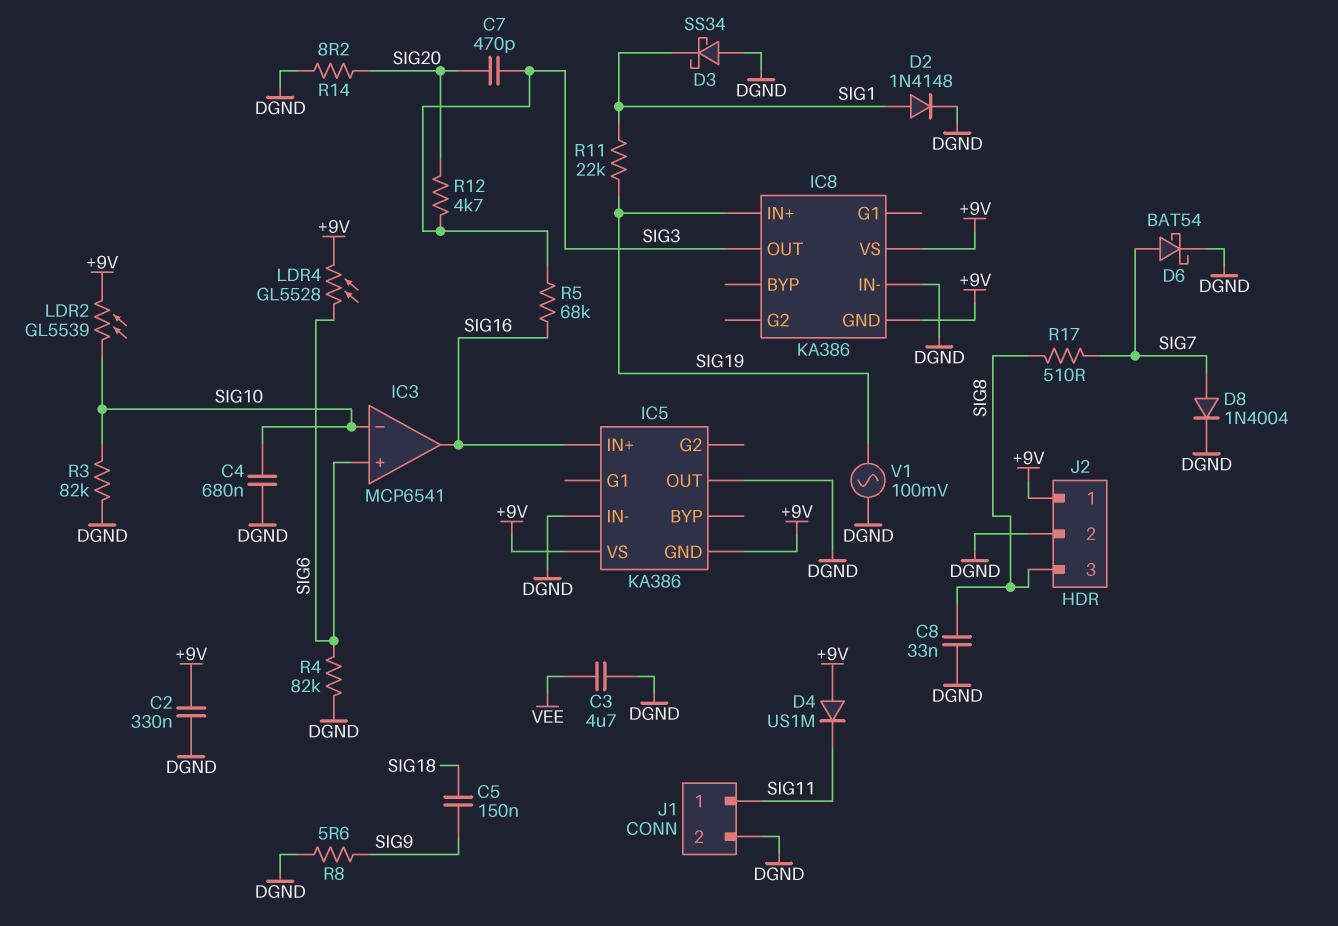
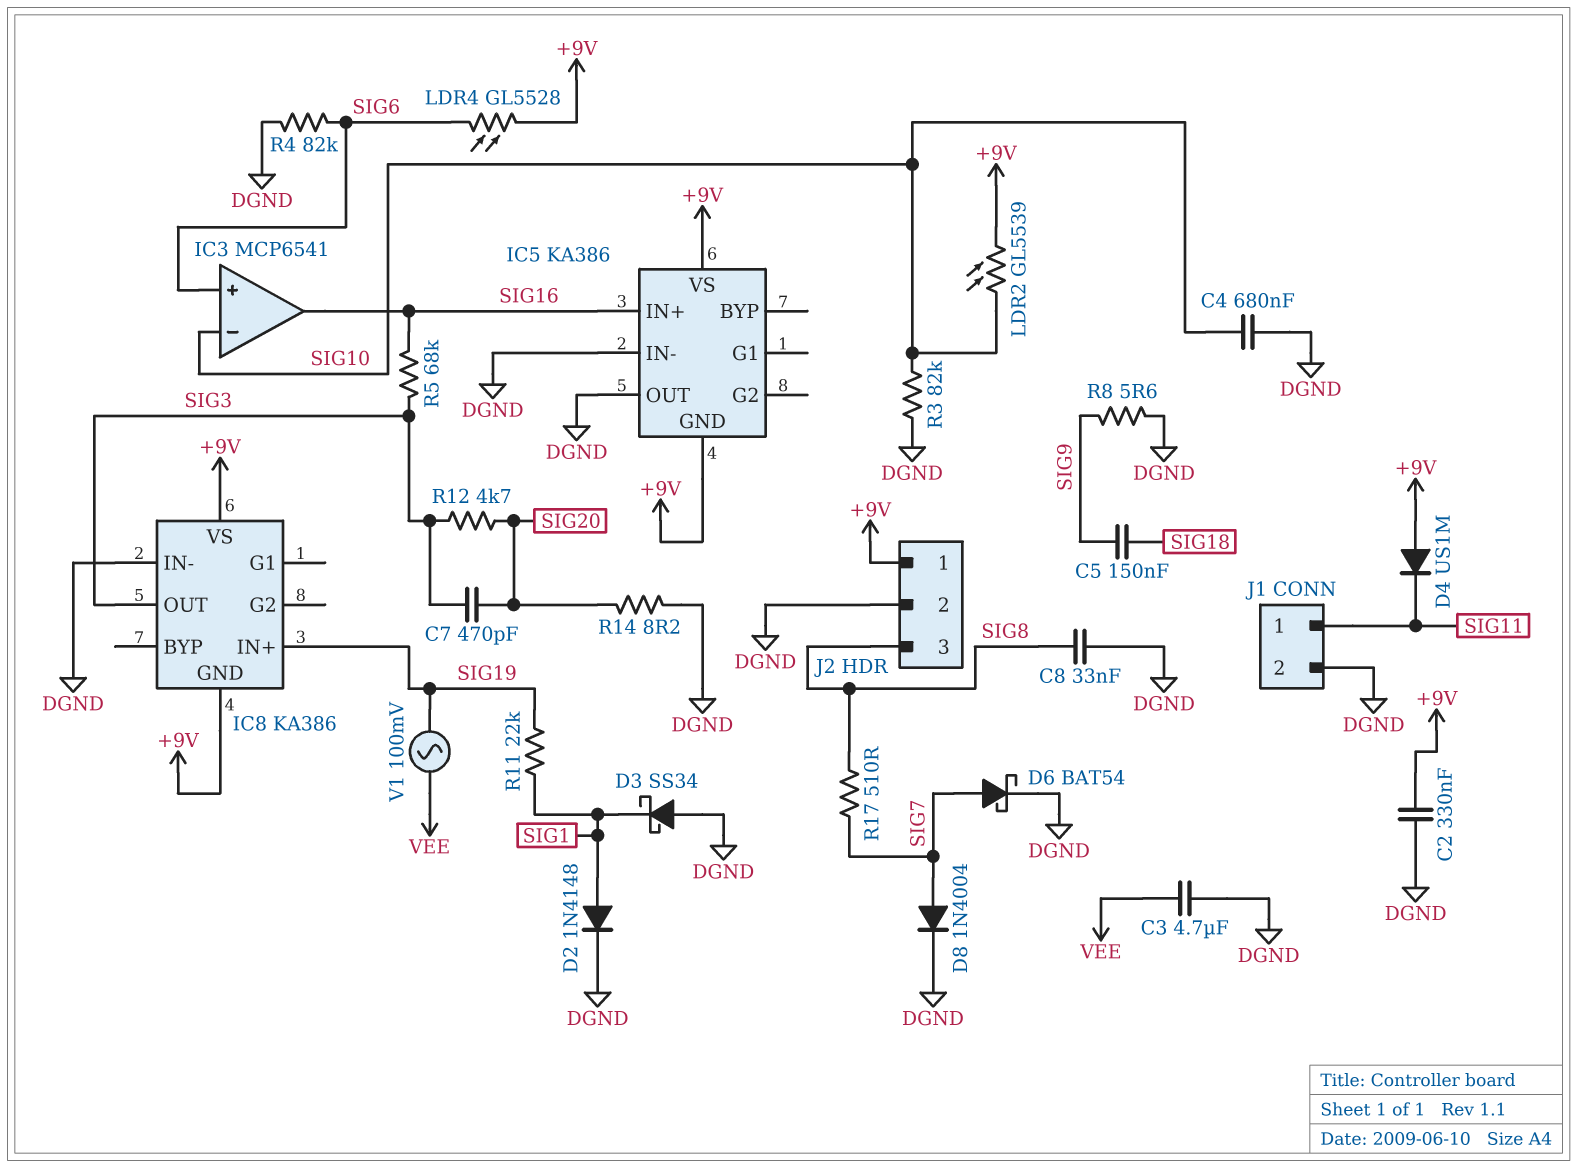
V1: AC 100mV (DGND, SIG19) -> AC 100mV (SIG19, VEE)

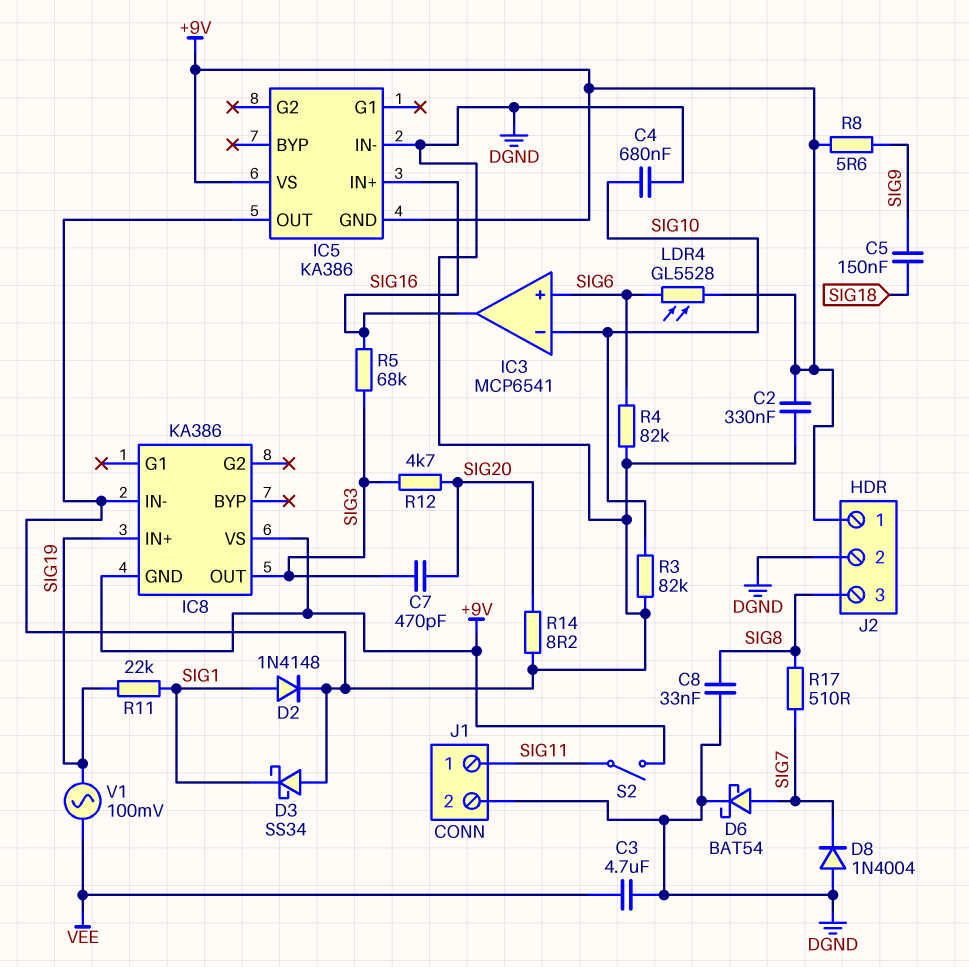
D4: diode US1M (A +9V, K SIG11) -> none
D8: diode 1N4004 (A SIG7, K DGND) -> diode 1N4004 (A DGND, K SIG7)
LDR2: GL5539 (+9V, SIG10) -> none
R8: 5.6 (DGND, SIG9) -> 5.6 (+9V, SIG9)
S2: none -> switch (+9V, SIG11)

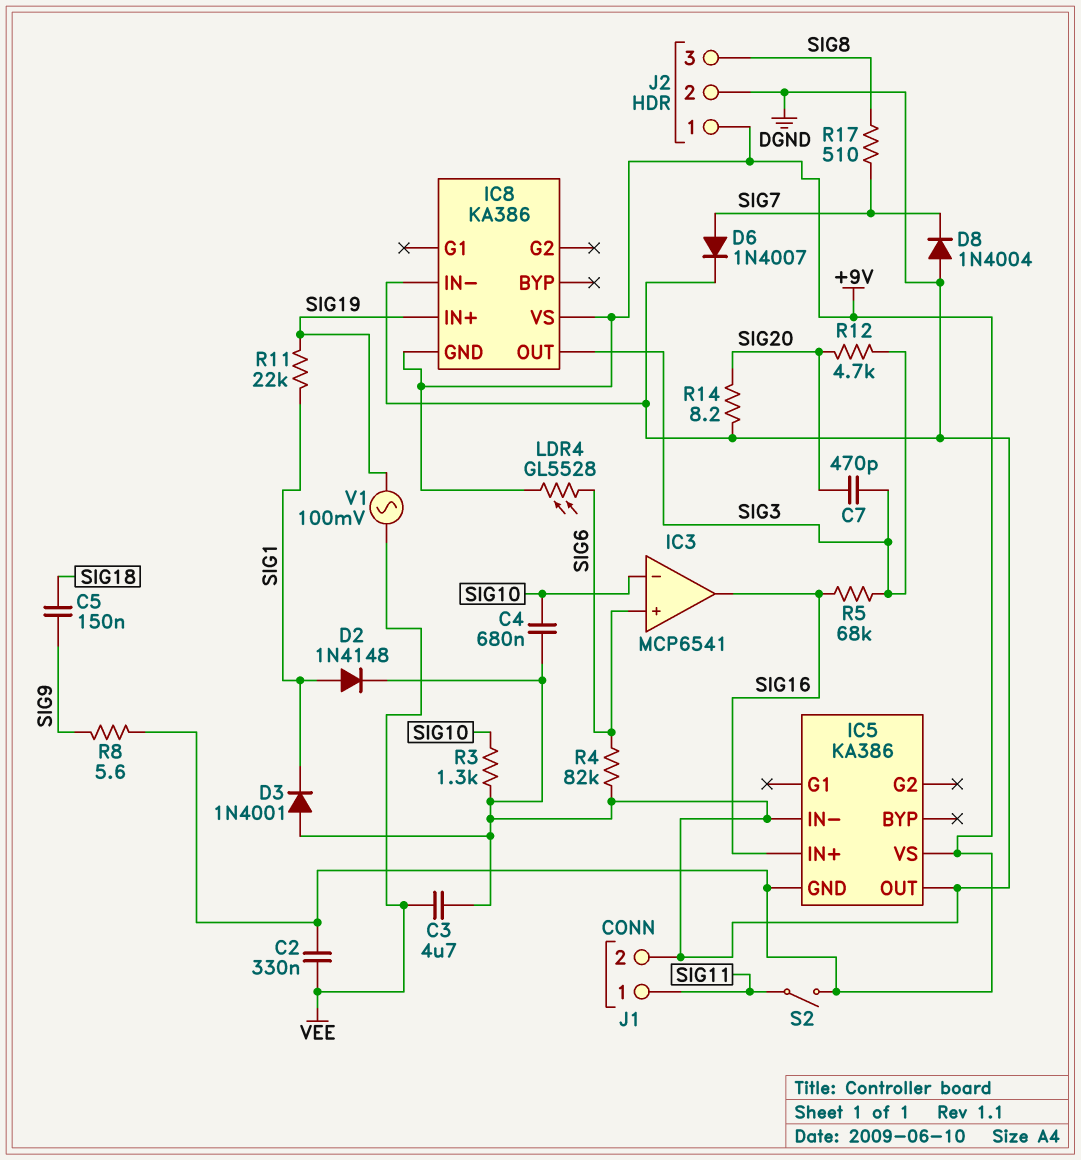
C2: 330nF (+9V, DGND) -> 330nF (+9V, VEE)
C8: 33nF (DGND, SIG8) -> none
D3: schottky SS34 (A DGND, K SIG1) -> diode 1N4001 (A DGND, K SIG1)
D6: schottky BAT54 (A SIG7, K DGND) -> diode 1N4007 (A SIG7, K DGND)
R3: 82k (DGND, SIG10) -> 1.3k (DGND, SIG10)

